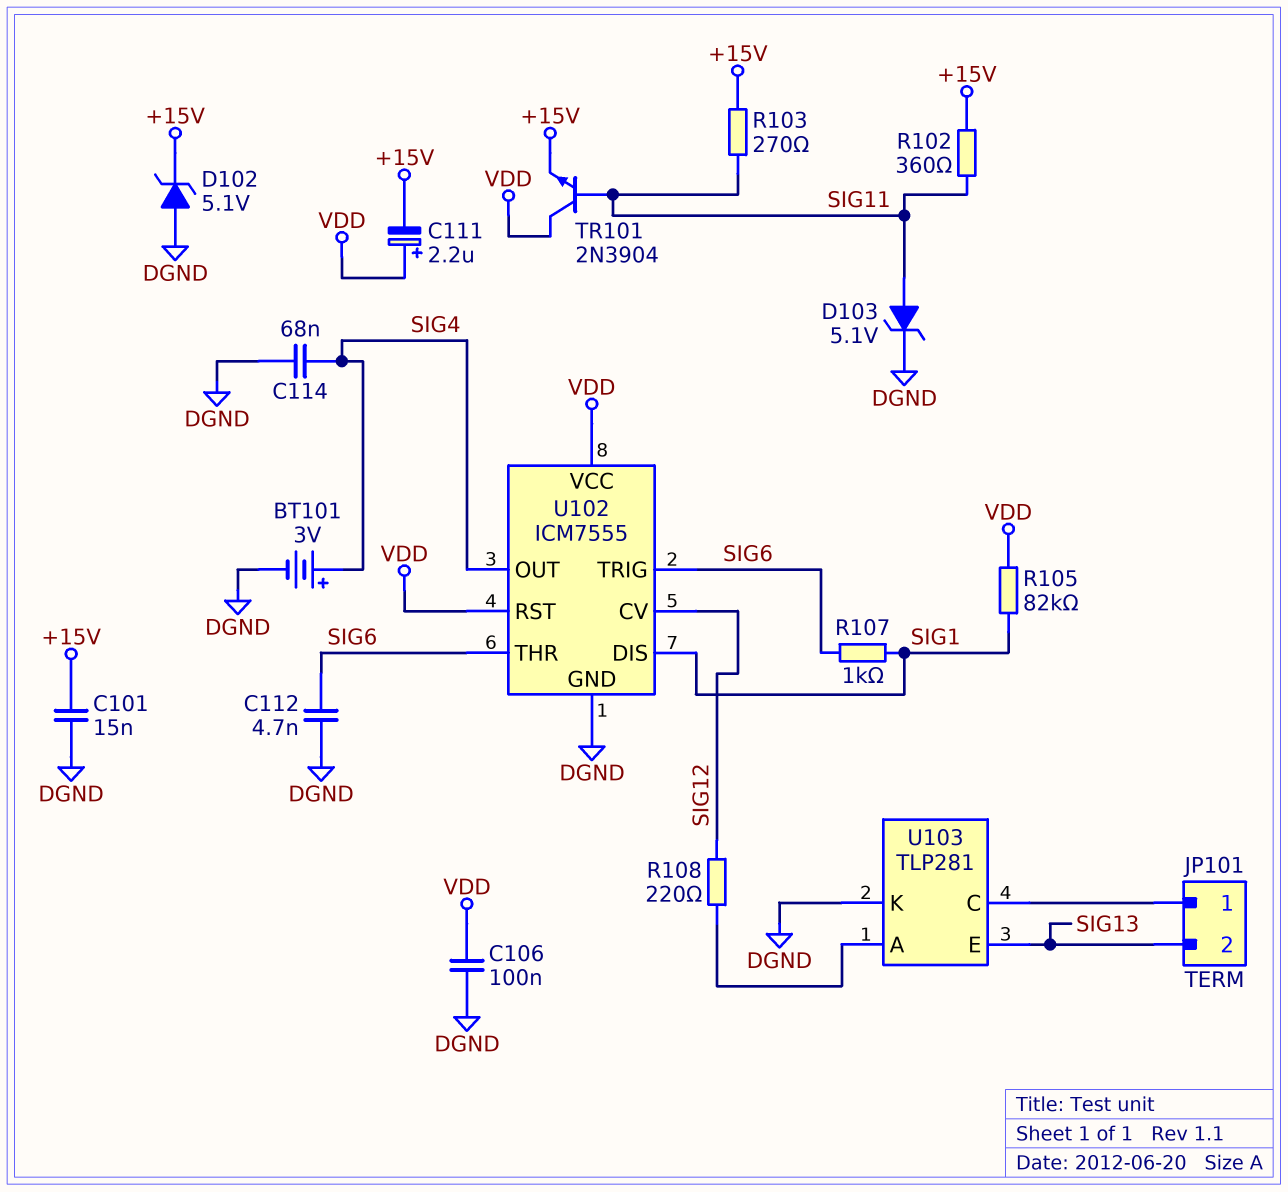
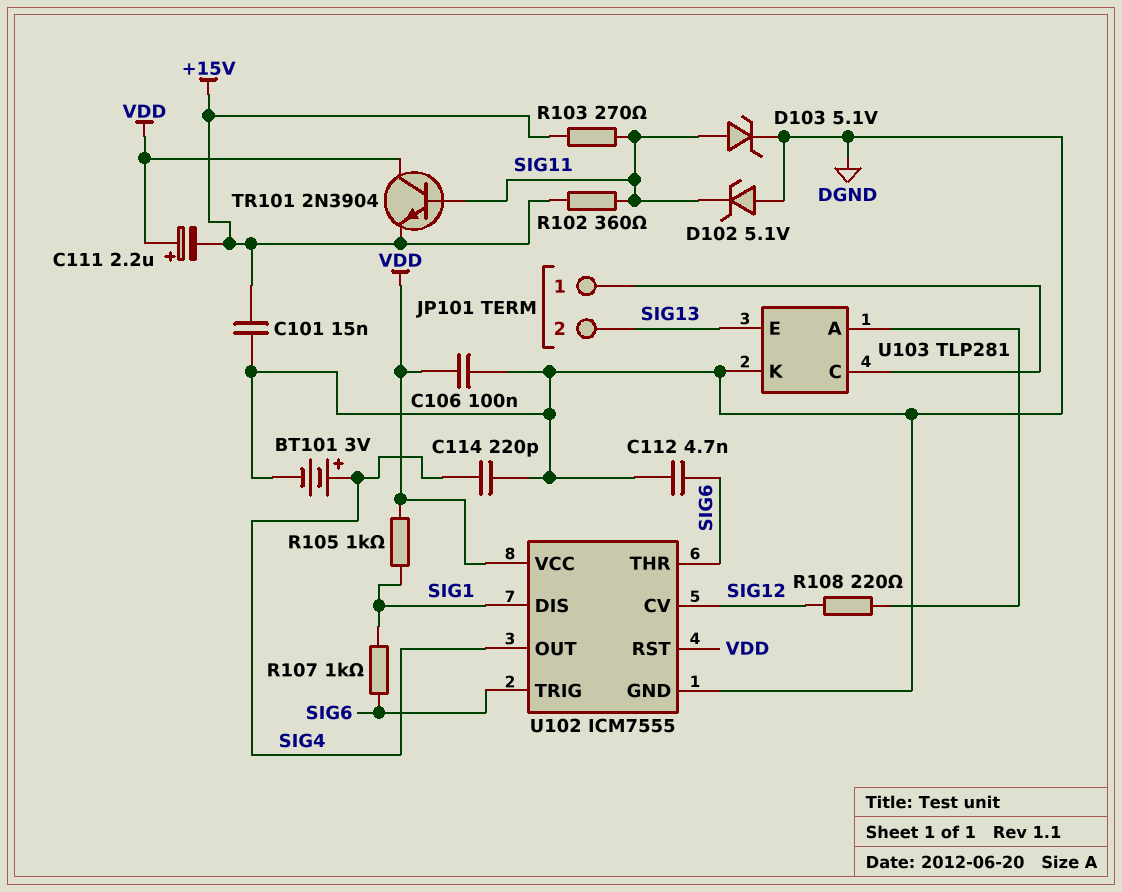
C114: 68nF (DGND, SIG4) -> 220pF (DGND, SIG4)
D102: zener 5.1V (A DGND, K +15V) -> zener 5.1V (A DGND, K SIG11)
R105: 82k (SIG1, VDD) -> 1k (SIG1, VDD)

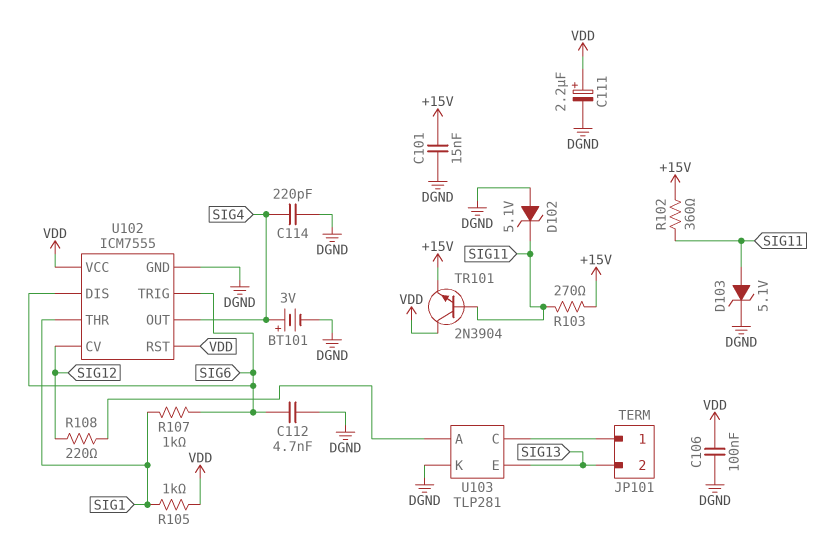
C111: 2.2uF (plus VDD, minus +15V) -> 2.2uF (plus VDD, minus DGND)
U102 pin DIS: SIG1 -> SIG6
U102 pin THR: SIG6 -> SIG1

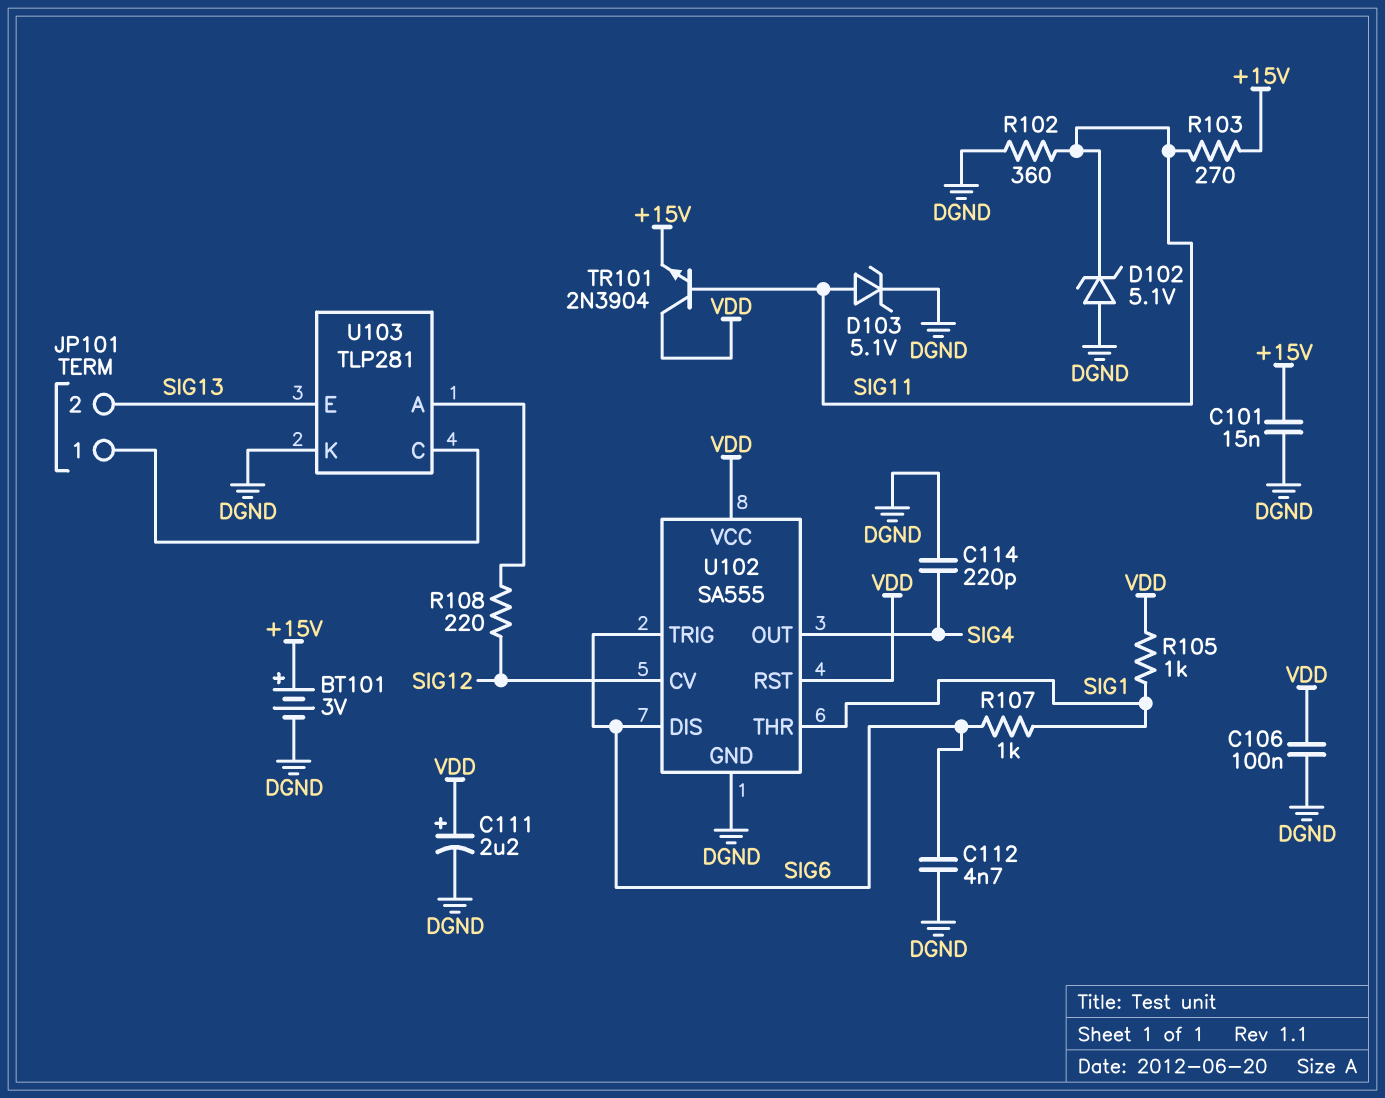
BT101: 3V (plus SIG4, minus DGND) -> 3V (plus +15V, minus DGND)
R102: 360 (+15V, SIG11) -> 360 (DGND, SIG11)
U102: ICM7555 -> SA555

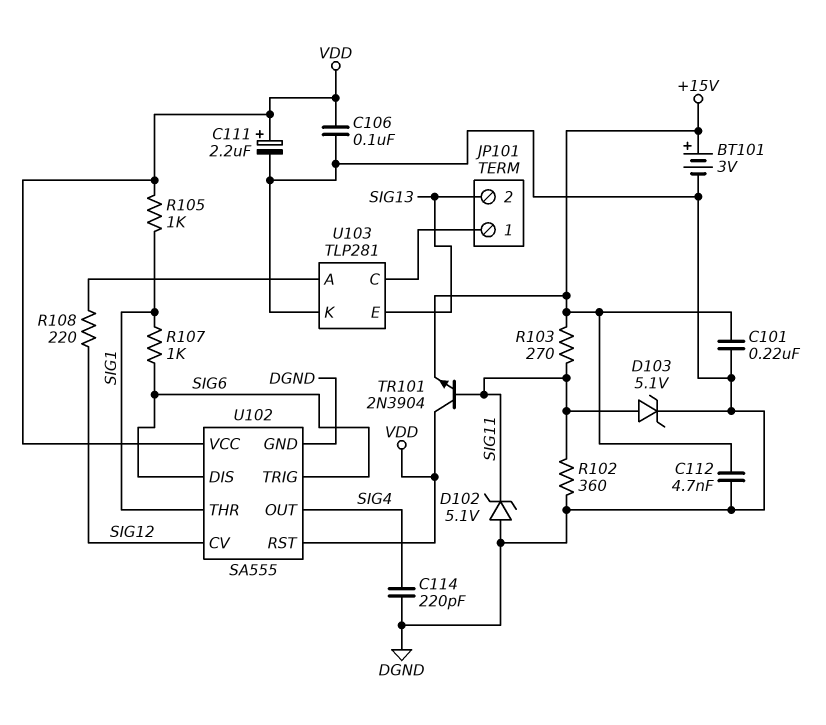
C101: 15nF (+15V, DGND) -> 220nF (+15V, DGND)
C112: 4.7nF (DGND, SIG6) -> 4.7nF (+15V, DGND)

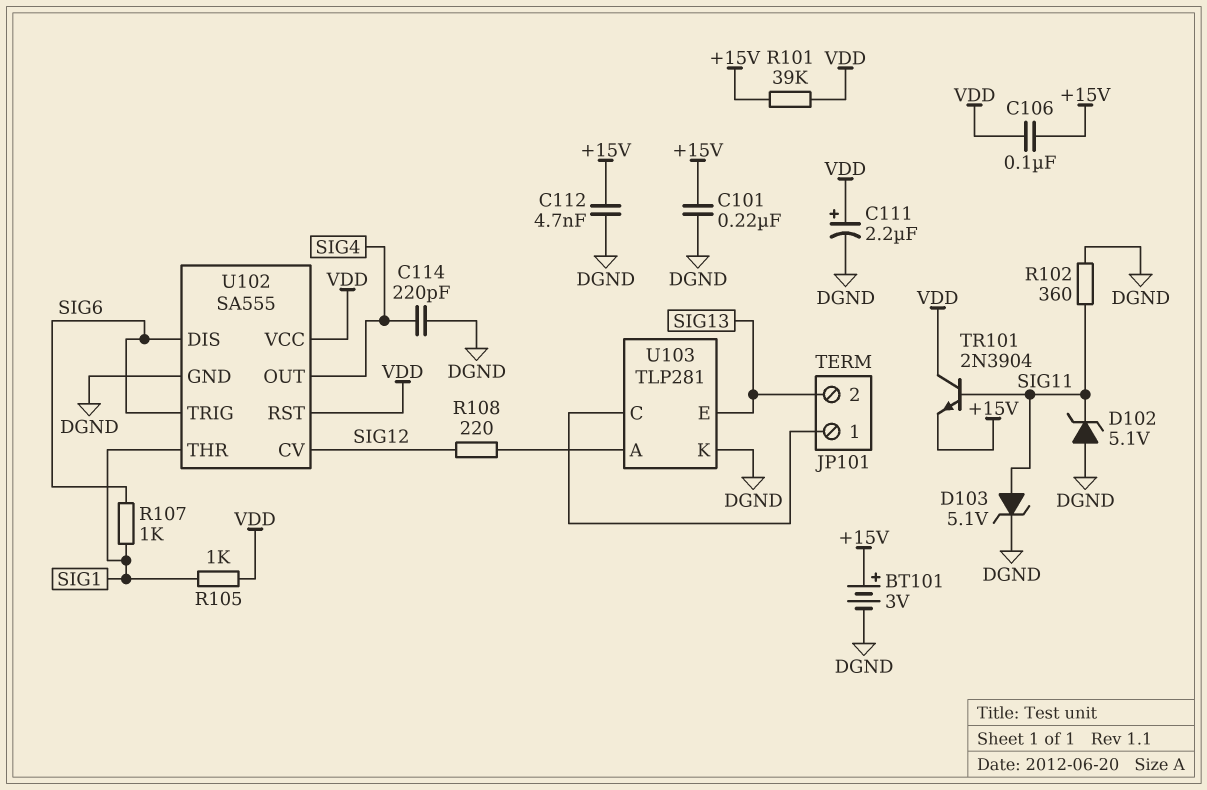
C106: 100nF (DGND, VDD) -> 100nF (+15V, VDD)
R101: none -> 39k (+15V, VDD)
R103: 270 (+15V, SIG11) -> none

